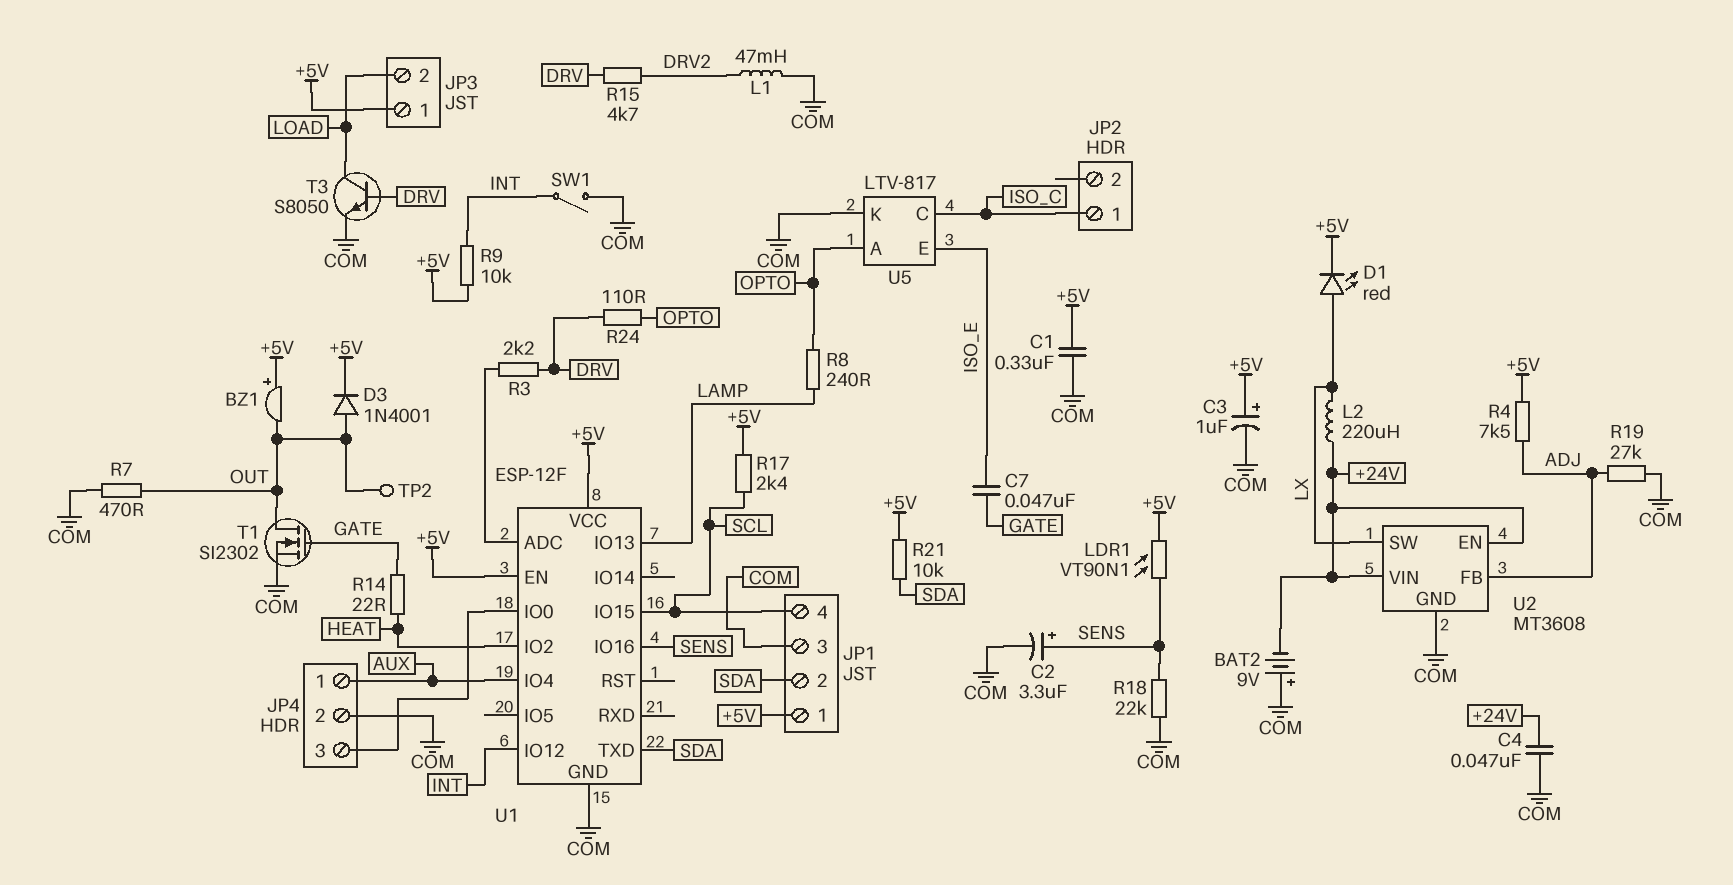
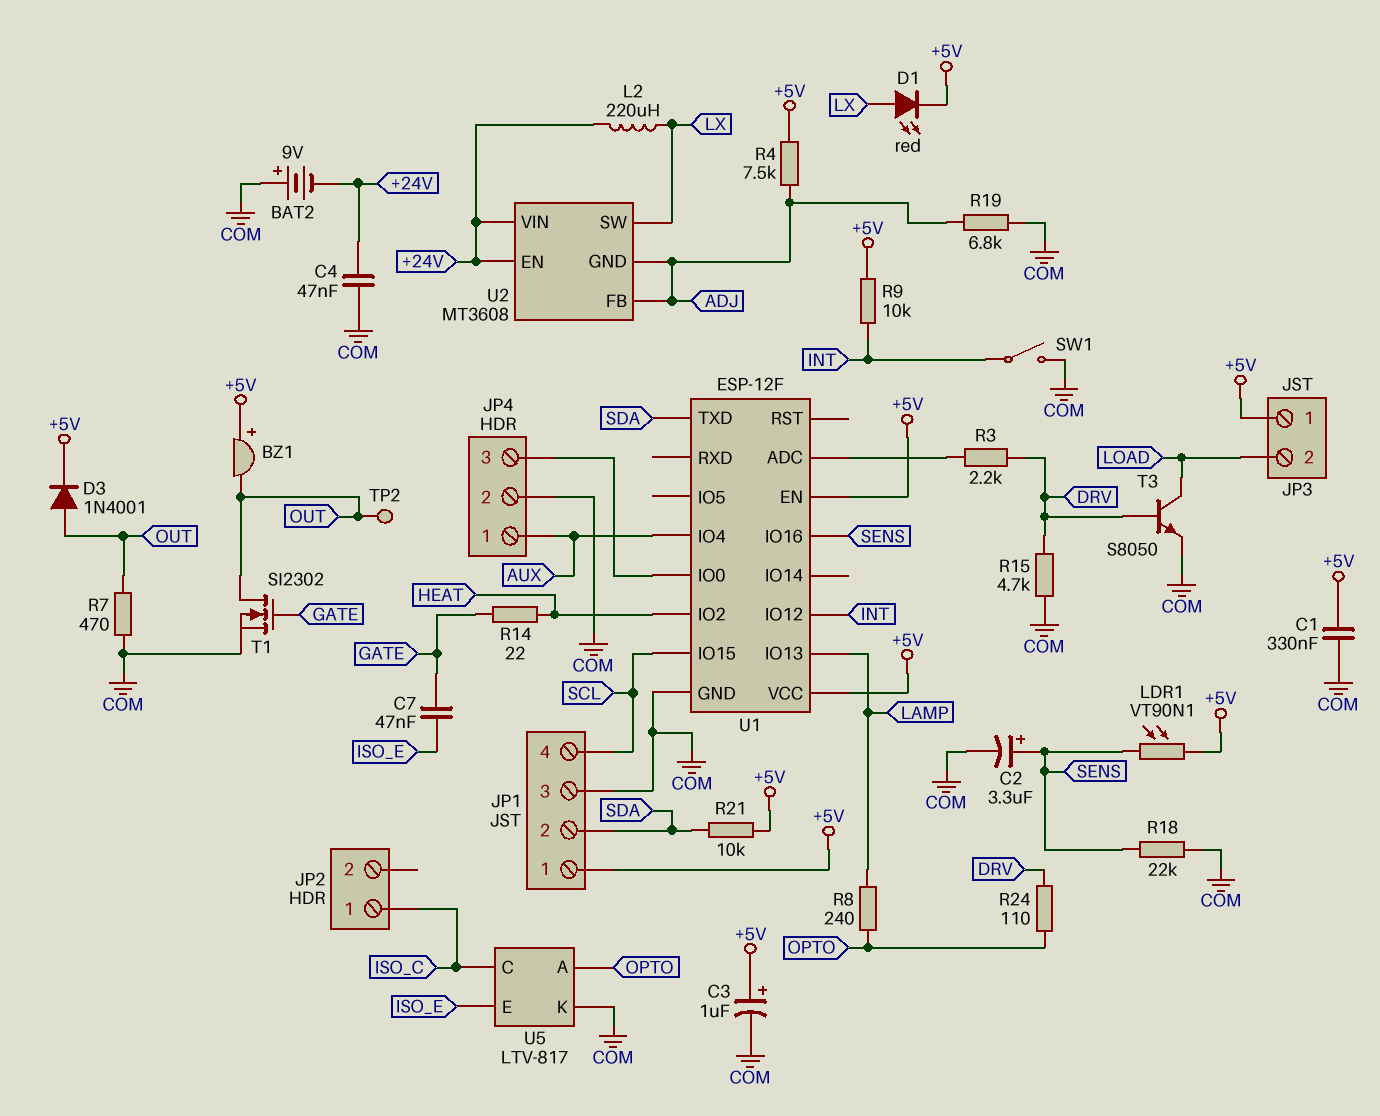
L1: 47mH (COM, DRV2) -> none
R15: 4.7k (DRV, DRV2) -> 4.7k (COM, DRV)
R17: 2.4k (+5V, SCL) -> none
R19: 27k (ADJ, COM) -> 6.8k (ADJ, COM)
U2 pin GND: COM -> ADJ

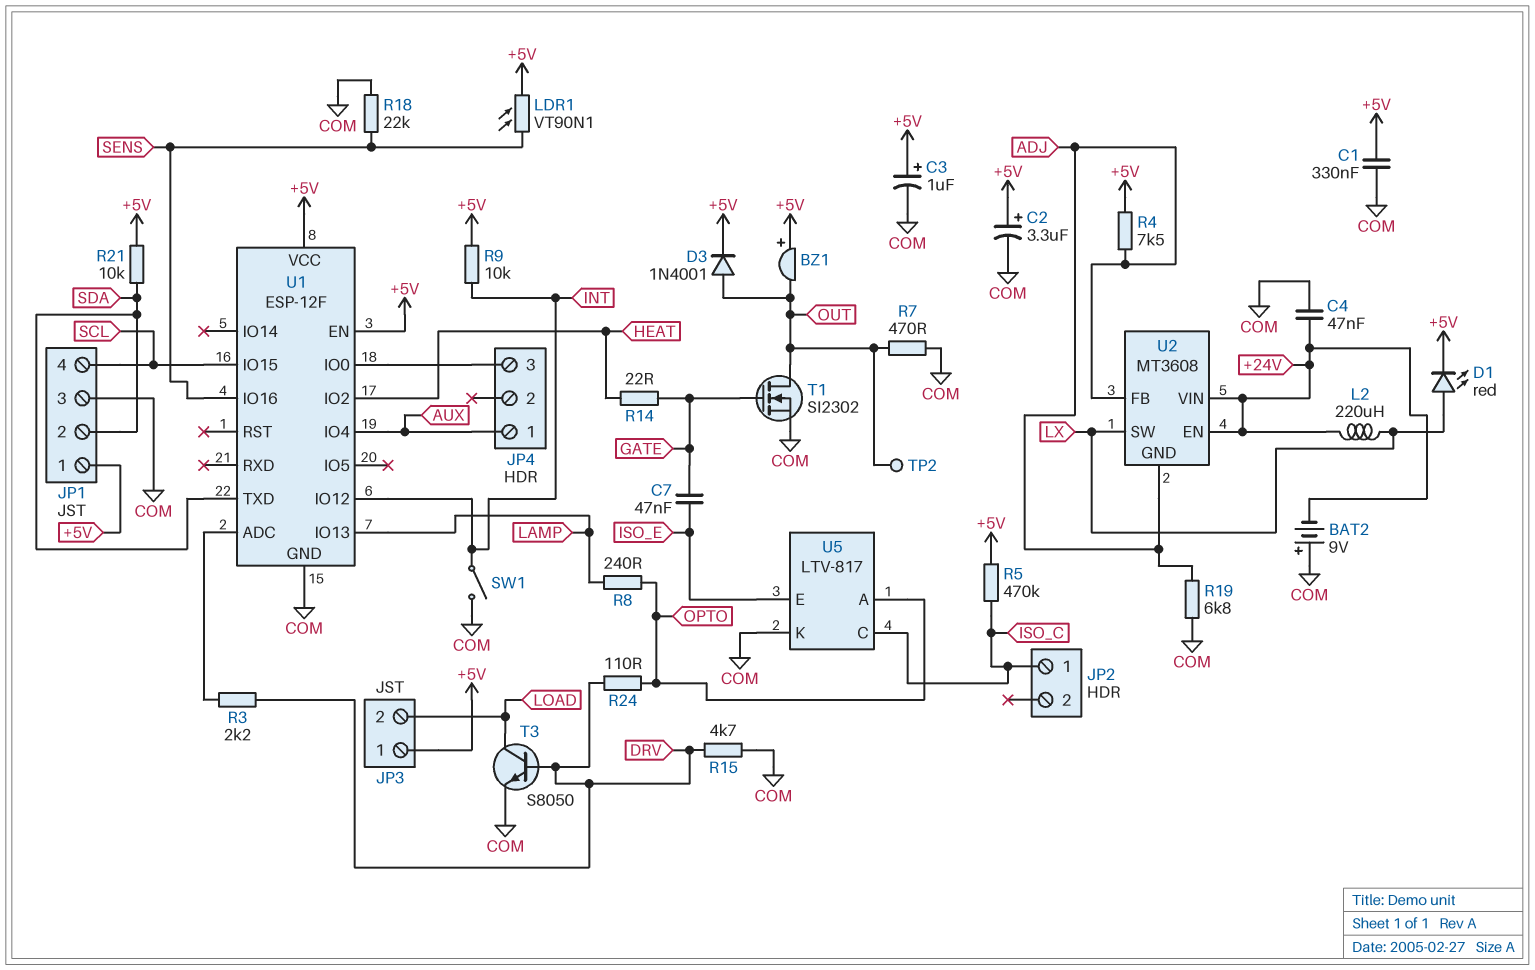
C2: 3.3uF (plus SENS, minus COM) -> 3.3uF (plus +5V, minus COM)
JP4 pin 2: COM -> none
R5: none -> 470k (+5V, ISO_C)

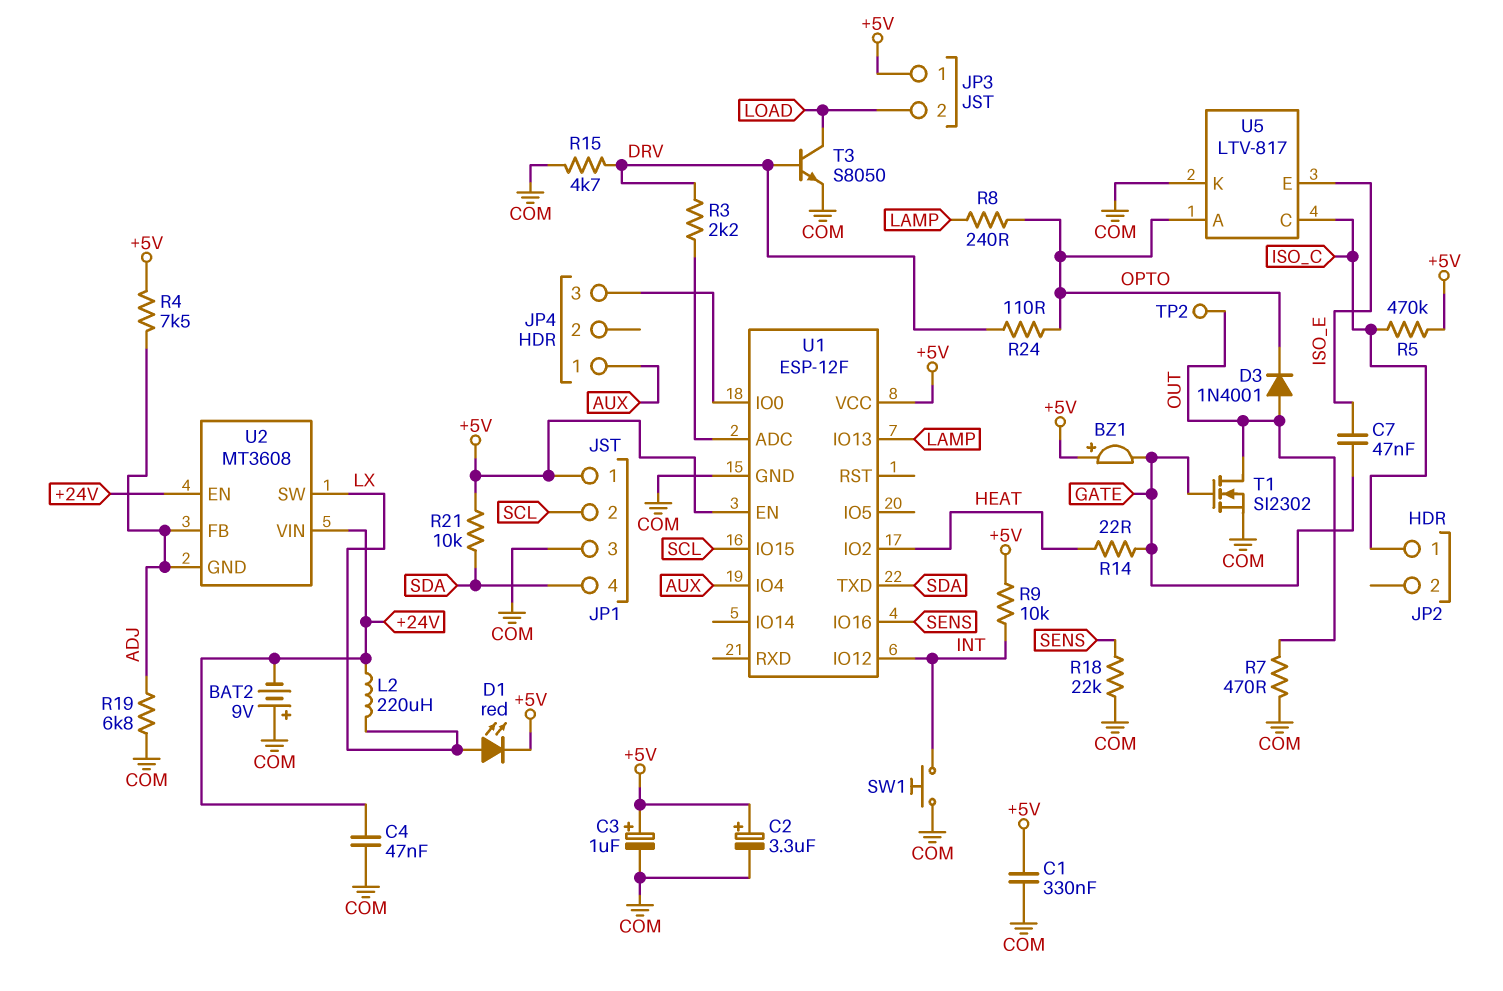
BZ1: buzzer (plus +5V, minus OUT) -> buzzer (plus +5V, minus GATE)
D3: diode 1N4001 (A OUT, K +5V) -> diode 1N4001 (A OUT, K OPTO)
JP1 pin 2: SDA -> SCL
JP1 pin 4: SCL -> SDA
LDR1: VT90N1 (+5V, SENS) -> none
SW1: switch (COM, INT) -> button (COM, INT)

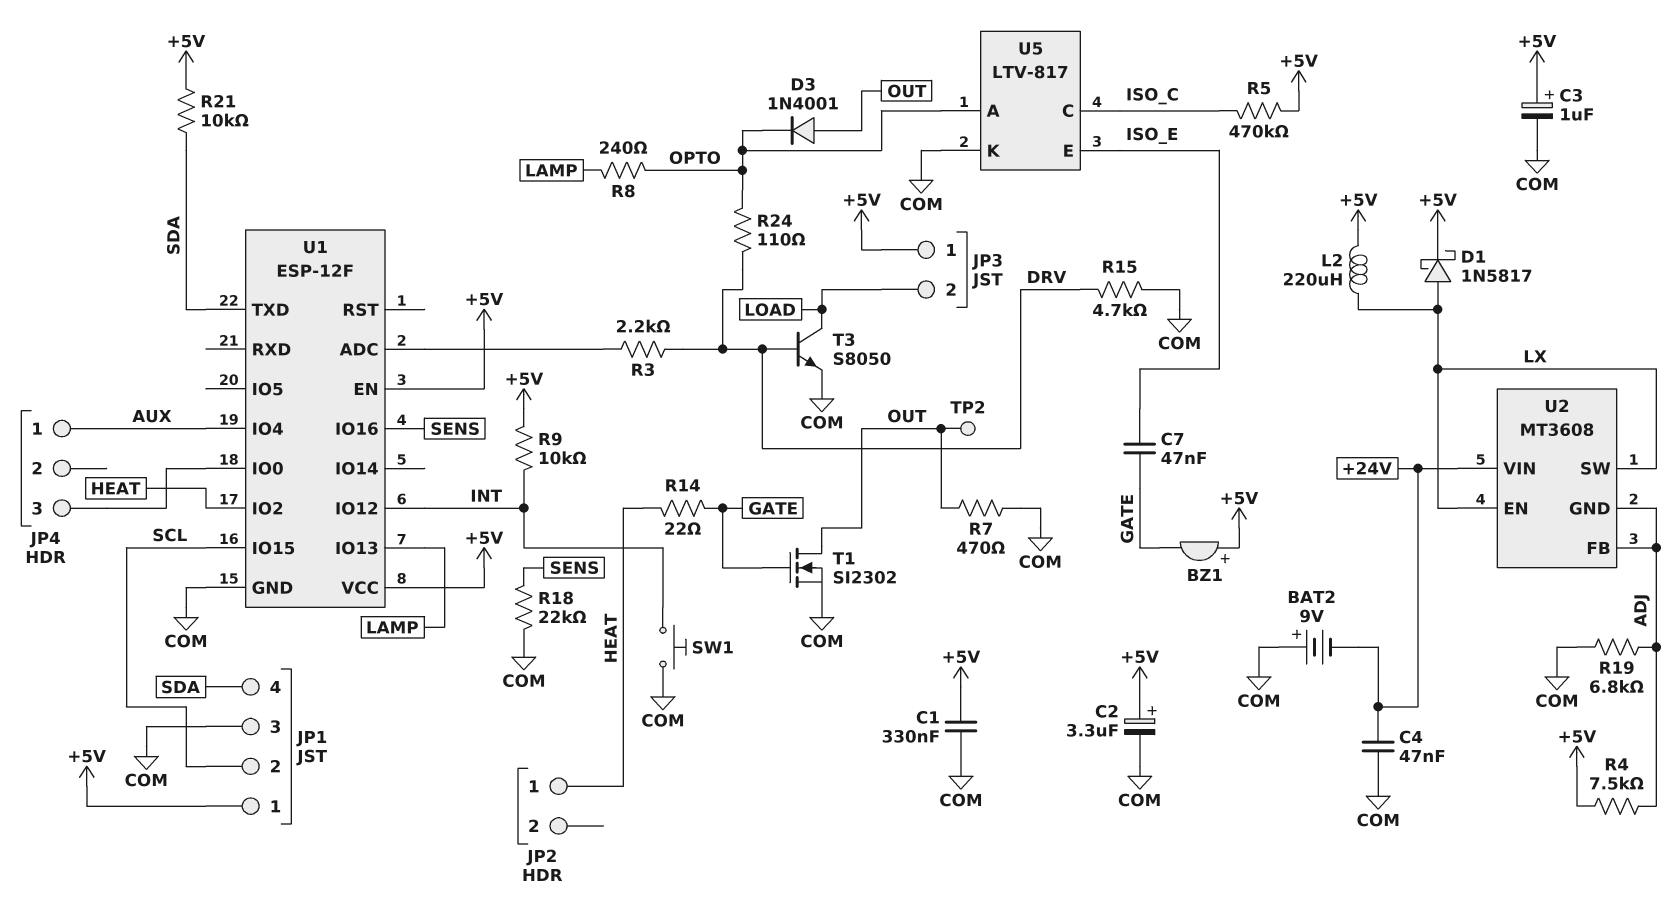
D1: LED red (A LX, K +5V) -> schottky 1N5817 (A LX, K +5V)
JP2 pin 1: ISO_C -> HEAT
L2: 220uH (+24V, LX) -> 220uH (+5V, LX)
U2 pin EN: +24V -> LX

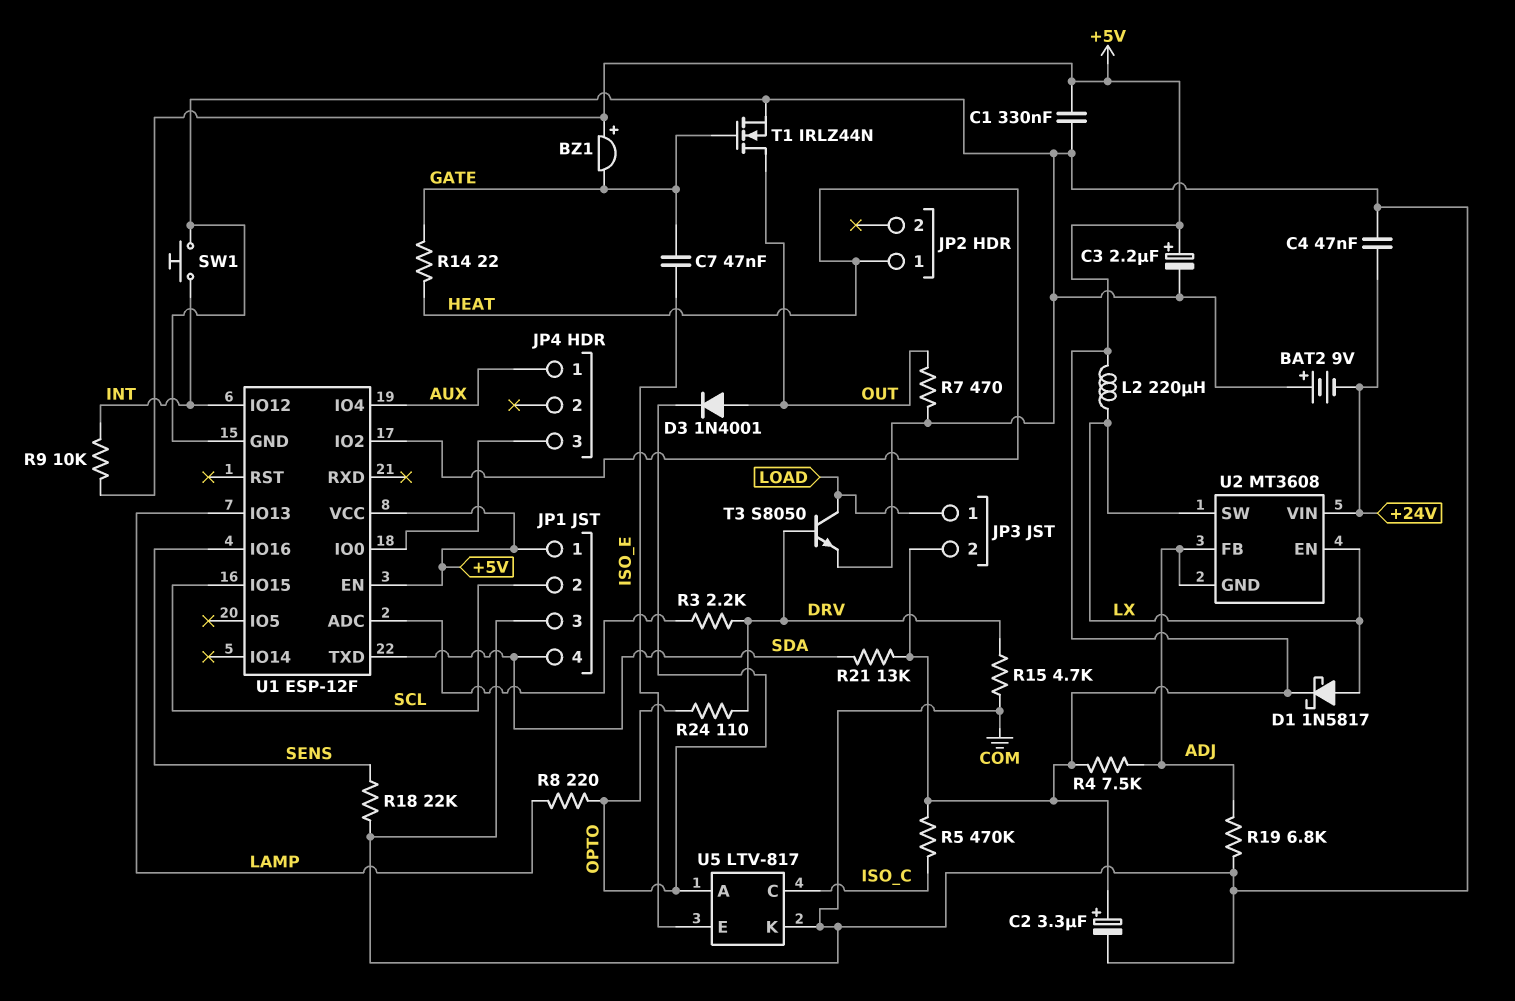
C3: 1uF (plus +5V, minus COM) -> 2.2uF (plus +5V, minus COM)
JP3 pin 1: +5V -> LOAD
JP3 pin 2: LOAD -> +5V
R8: 240 (LAMP, OPTO) -> 220 (LAMP, OPTO)
R21: 10k (+5V, SDA) -> 13k (+5V, SDA)
T1: NMOS SI2302 (G GATE, D OUT, S COM) -> NMOS IRLZ44N (G GATE, D OUT, S COM)
TP2: test point (OUT) -> none

